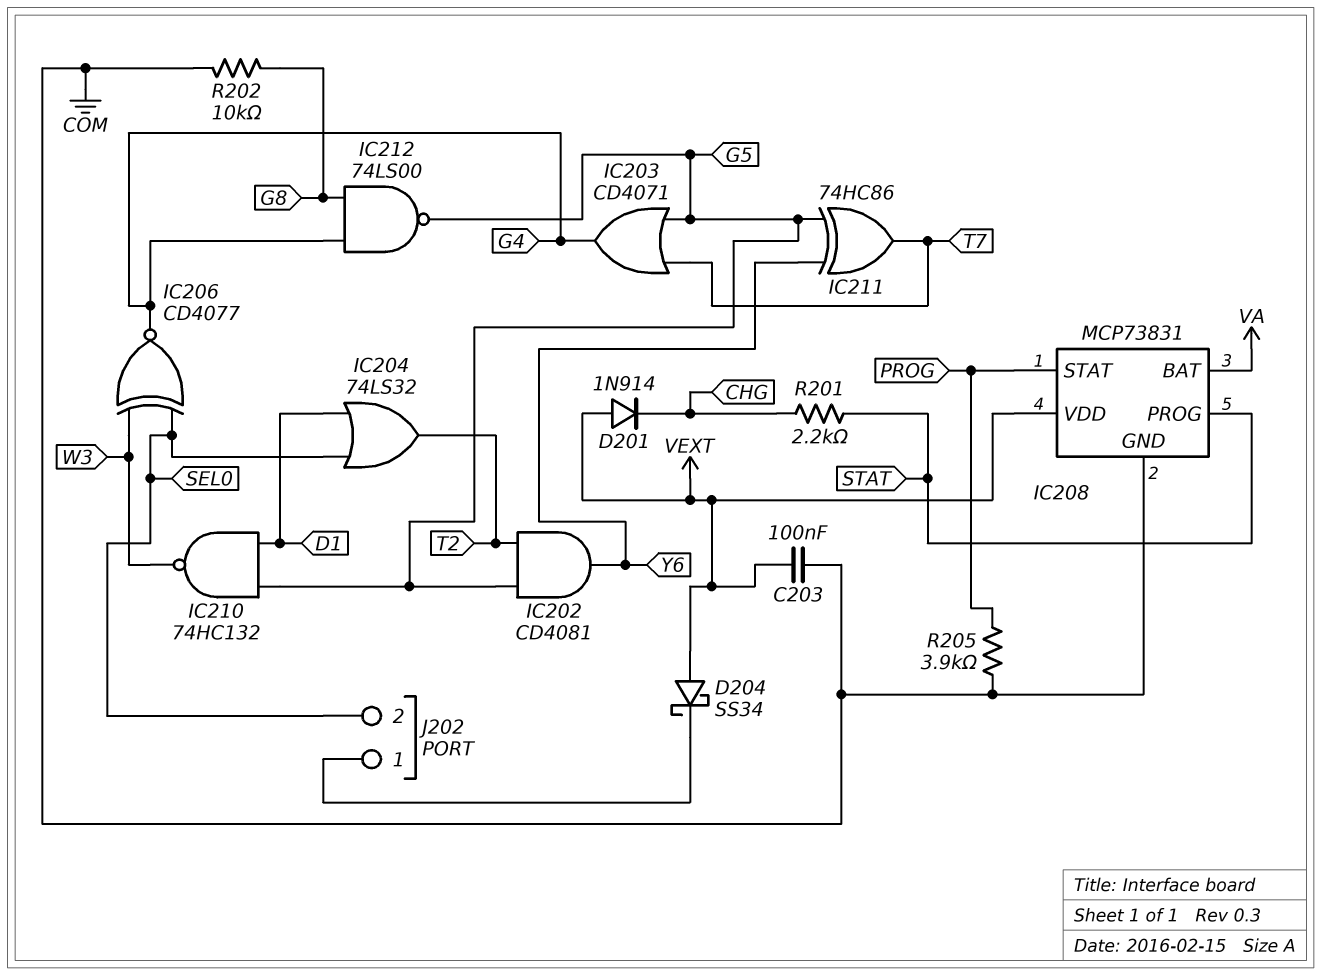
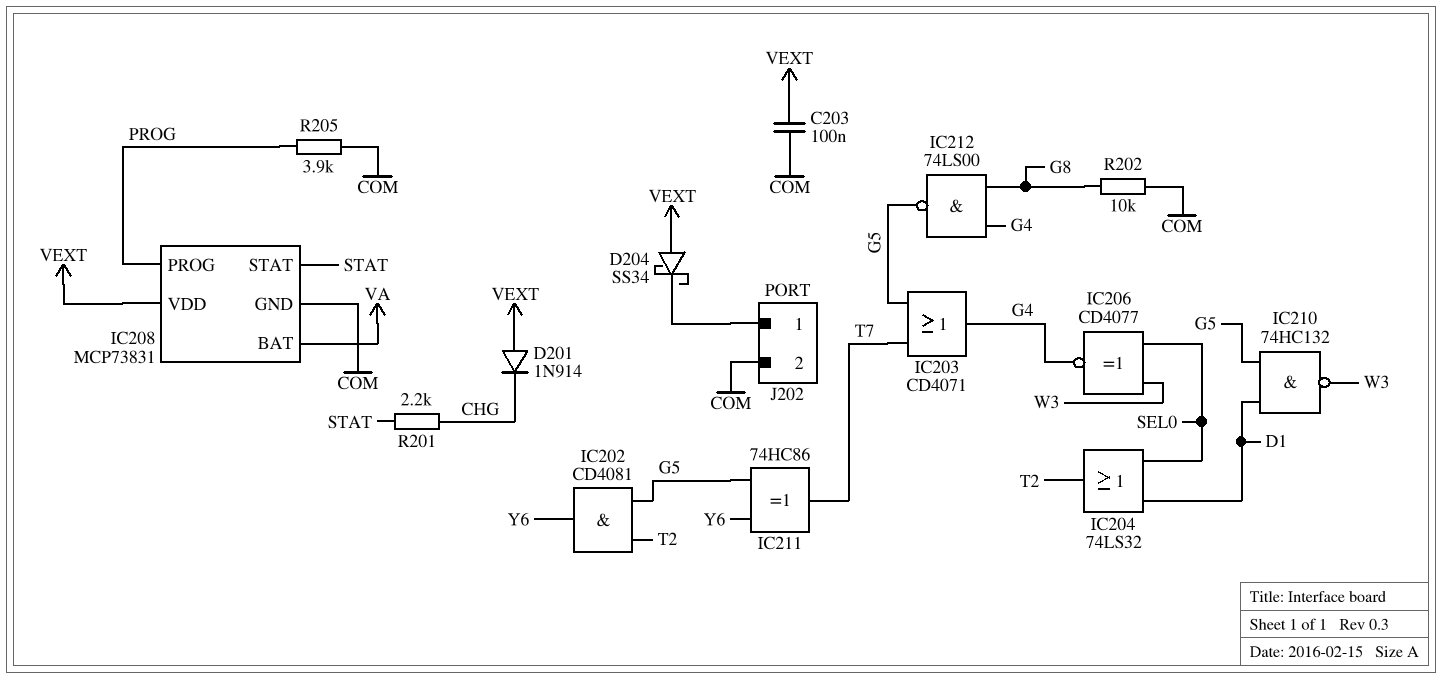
IC208 pin PROG: STAT -> PROG
IC208 pin STAT: PROG -> STAT
J202 pin 2: SEL0 -> COM

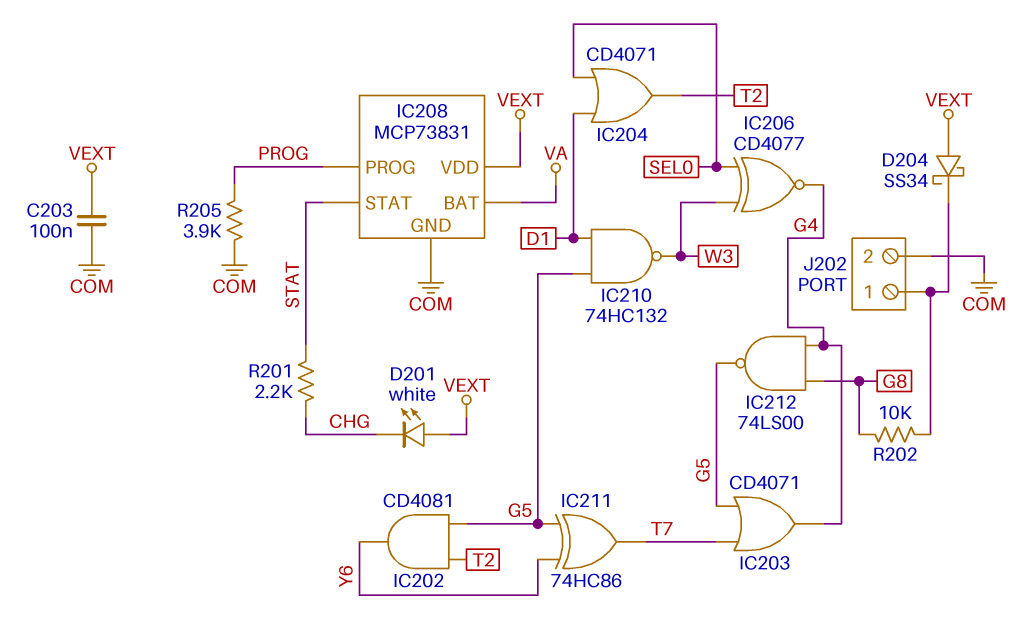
D201: diode 1N914 (A VEXT, K CHG) -> LED white (A VEXT, K CHG)
IC204: OR 74LS32 (in D1, in SEL0, out T2) -> OR CD4071 (in D1, in SEL0, out T2)
R202: 10k (COM, G8) -> 10k (G8, J202/1)

